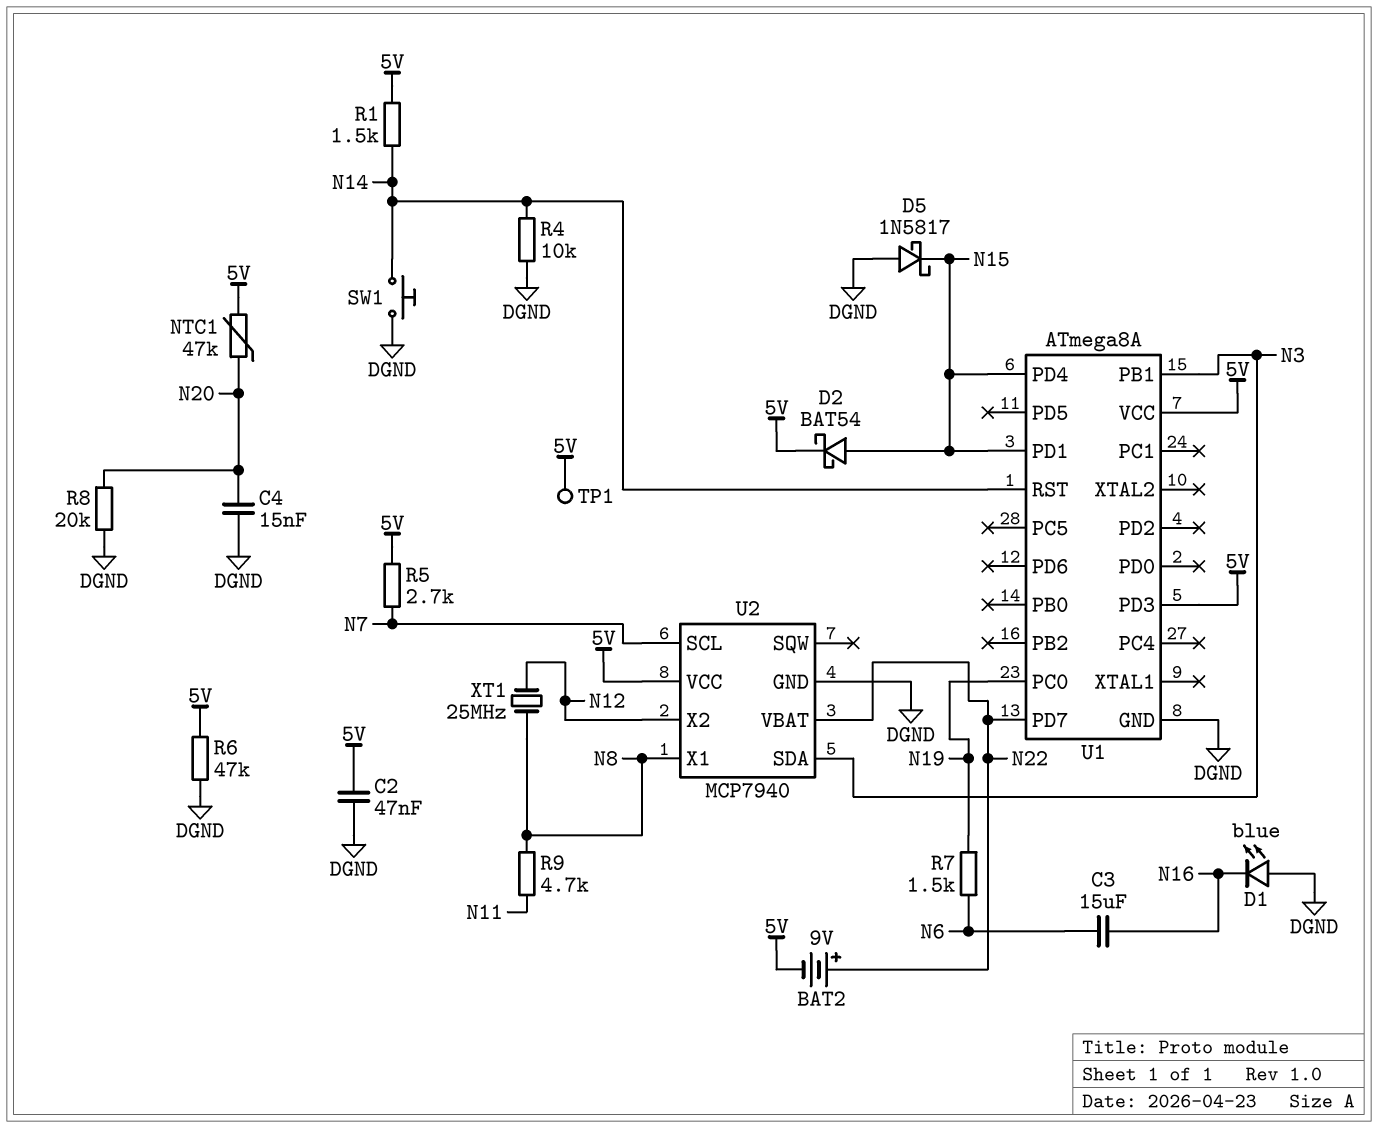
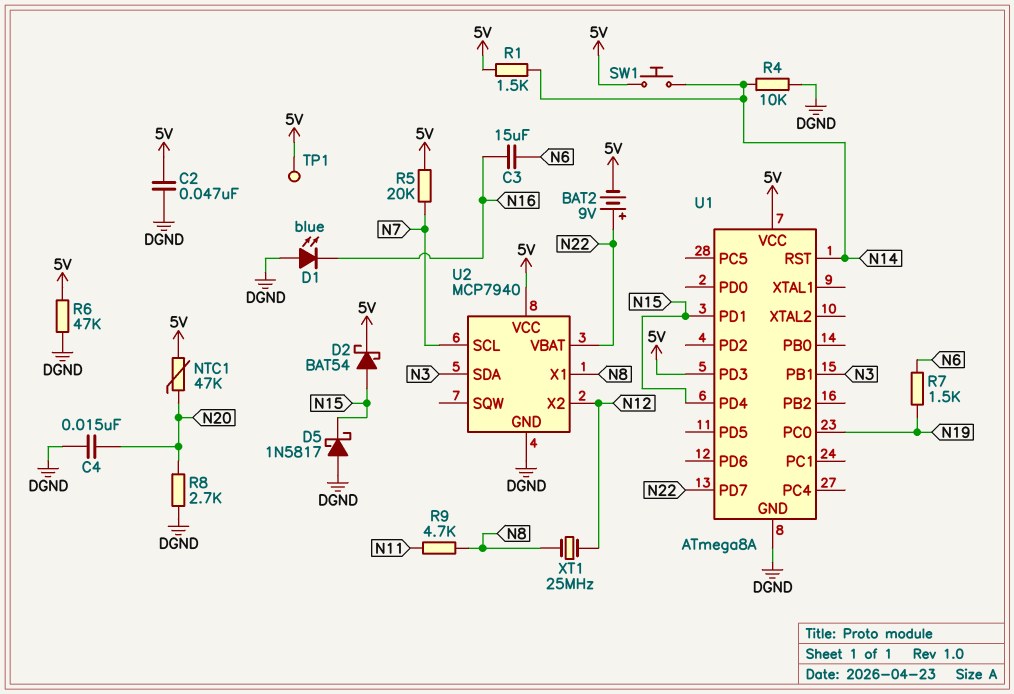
R5: 2.7k (5V, N7) -> 20k (5V, N7)
R8: 20k (DGND, N20) -> 2.7k (DGND, N20)
SW1: button (DGND, N14) -> button (5V, N14)

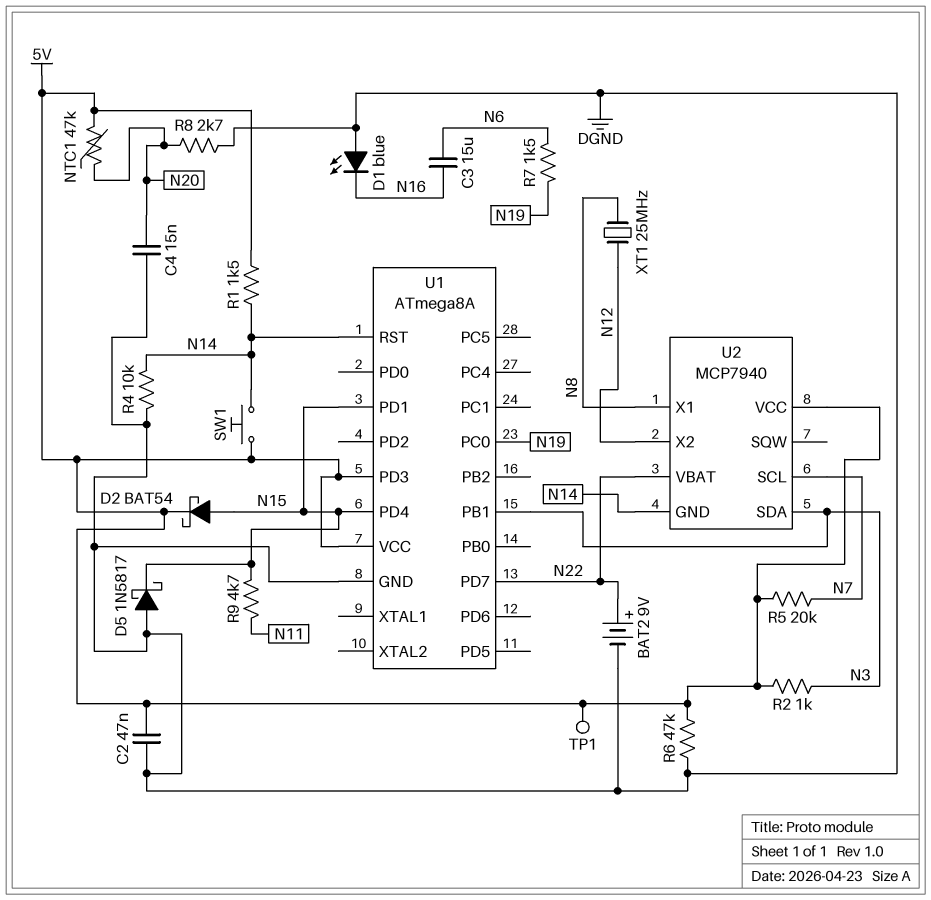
BAT2: 9V (plus N22, minus 5V) -> 9V (plus N22, minus DGND)
R2: none -> 1k (5V, N3)
R9: 4.7k (N8, N11) -> 4.7k (N11, N15)
U2 pin GND: DGND -> N14

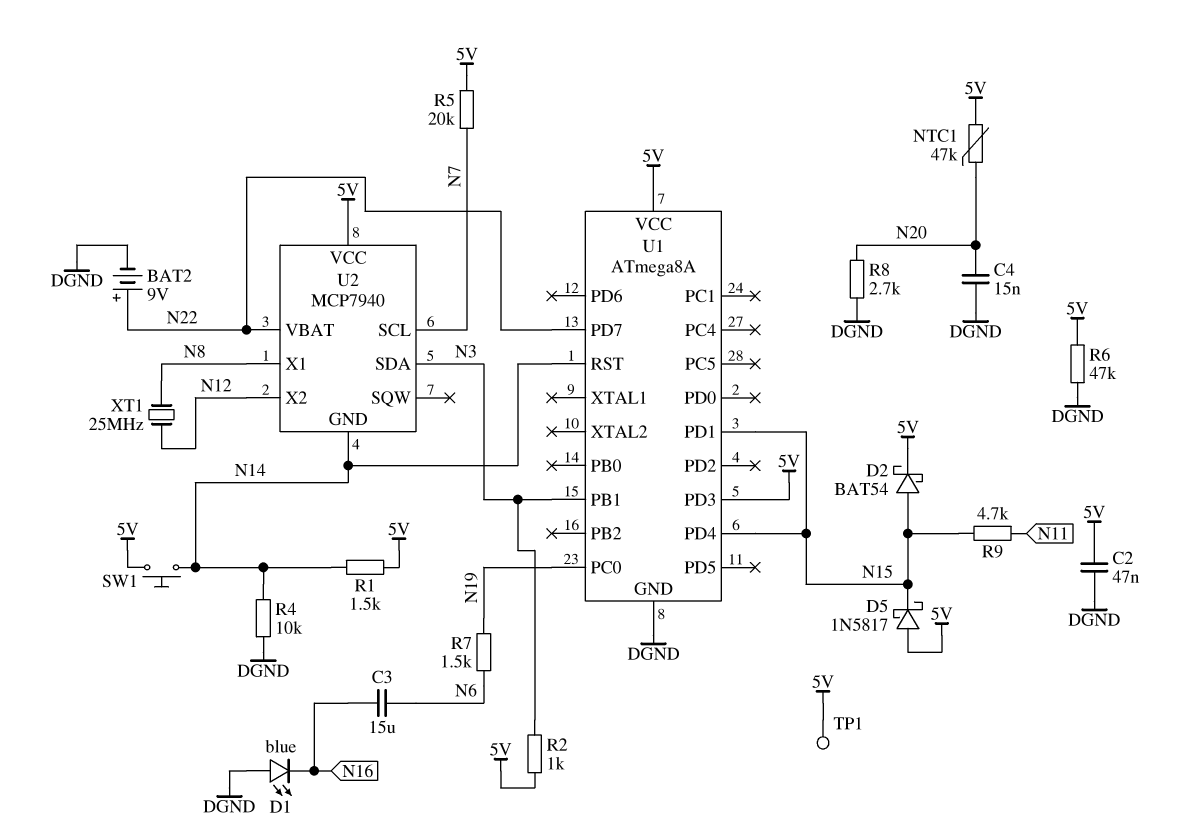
D5: schottky 1N5817 (A DGND, K N15) -> schottky 1N5817 (A 5V, K N15)

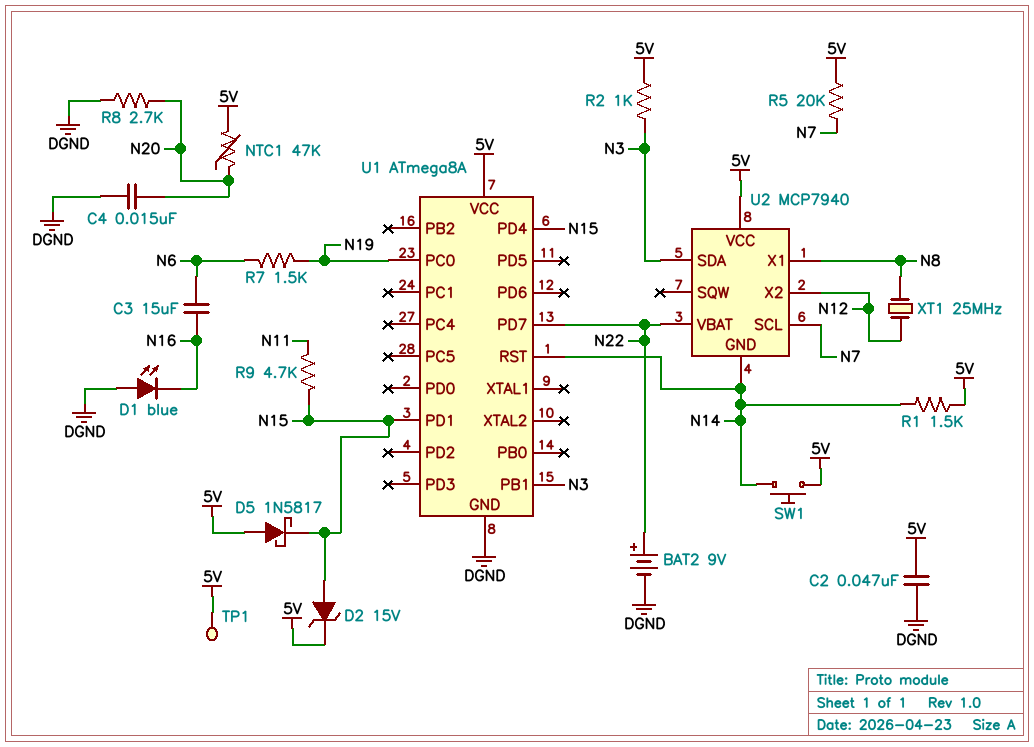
D2: schottky BAT54 (A N15, K 5V) -> zener 15V (A N15, K 5V)
R4: 10k (DGND, N14) -> none
R6: 47k (5V, DGND) -> none
U1 pin PD3: 5V -> none

